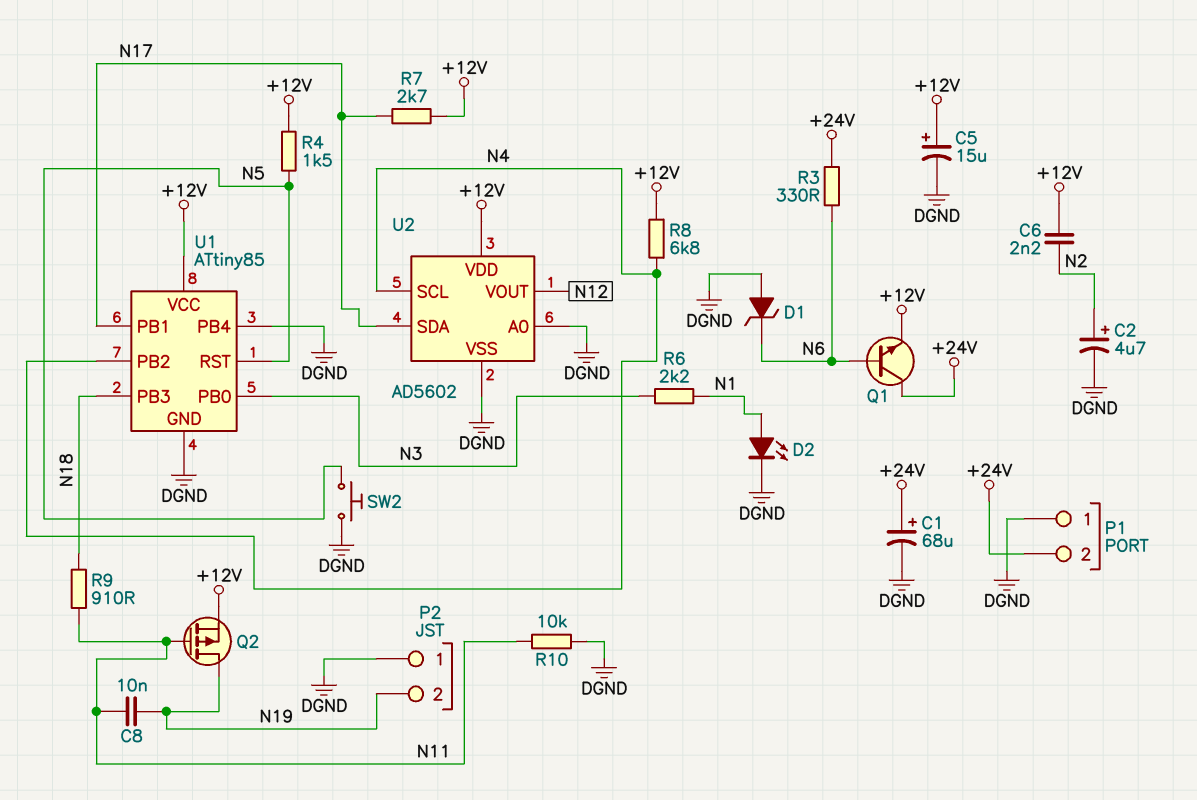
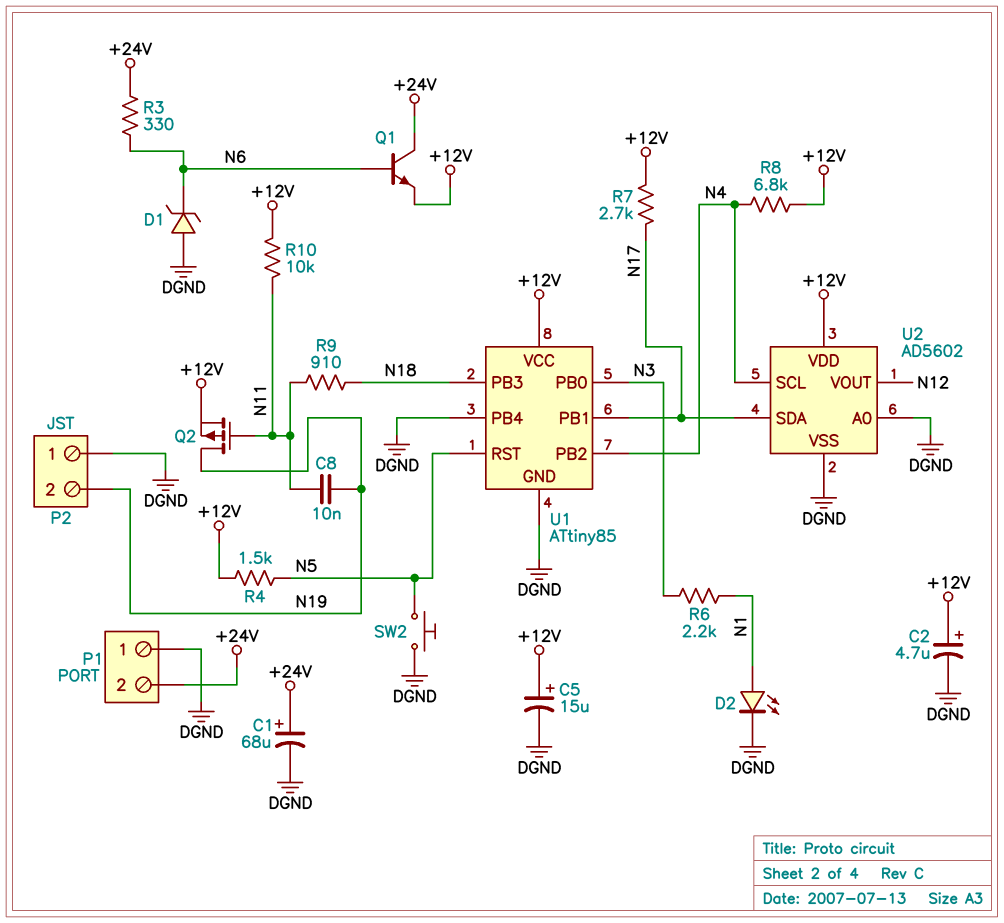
C2: 4.7uF (plus N2, minus DGND) -> 4.7uF (plus +12V, minus DGND)
C6: 2.2nF (+12V, N2) -> none
R10: 10k (DGND, N11) -> 10k (+12V, N11)

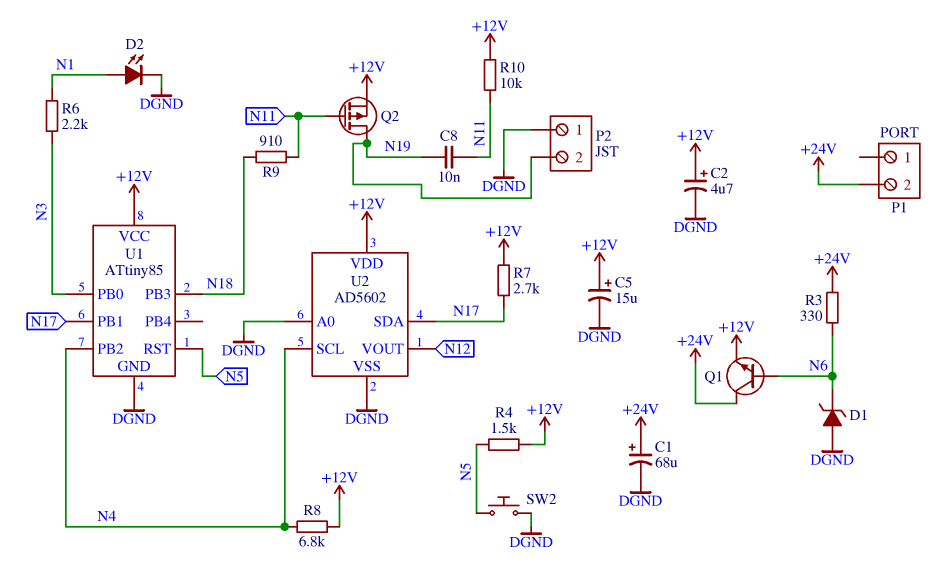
P1 pin 1: DGND -> none
U1 pin PB4: DGND -> none

